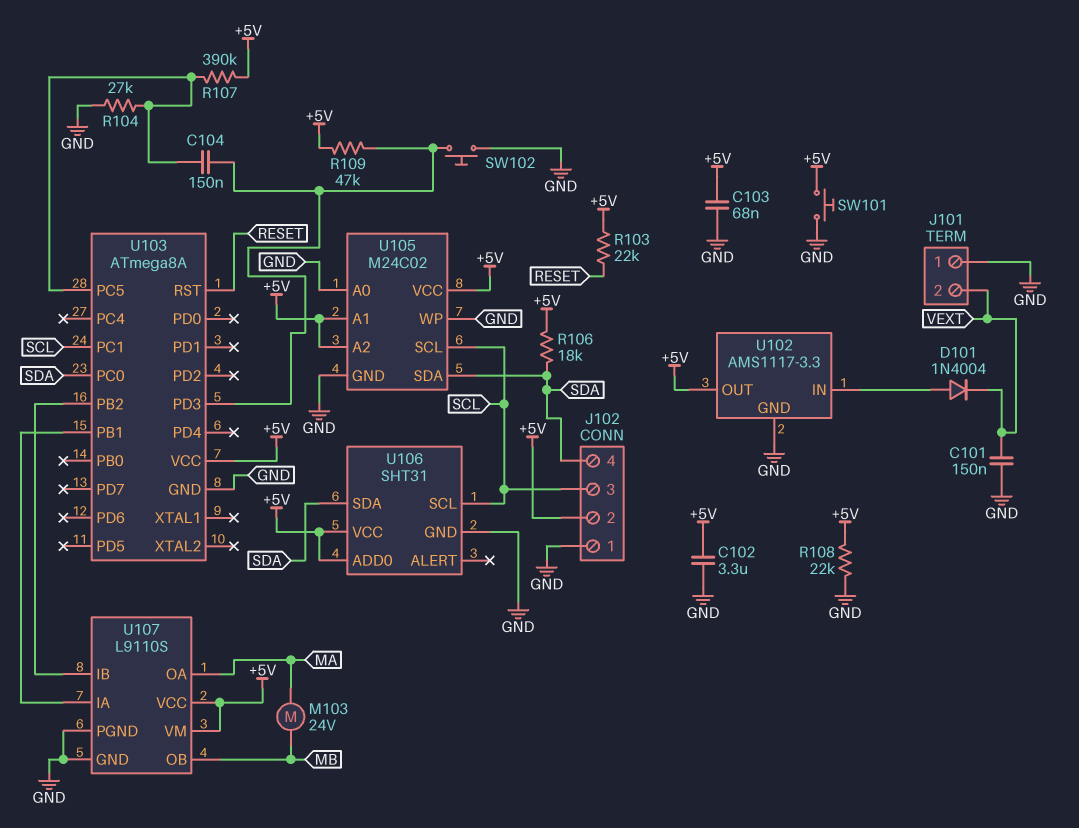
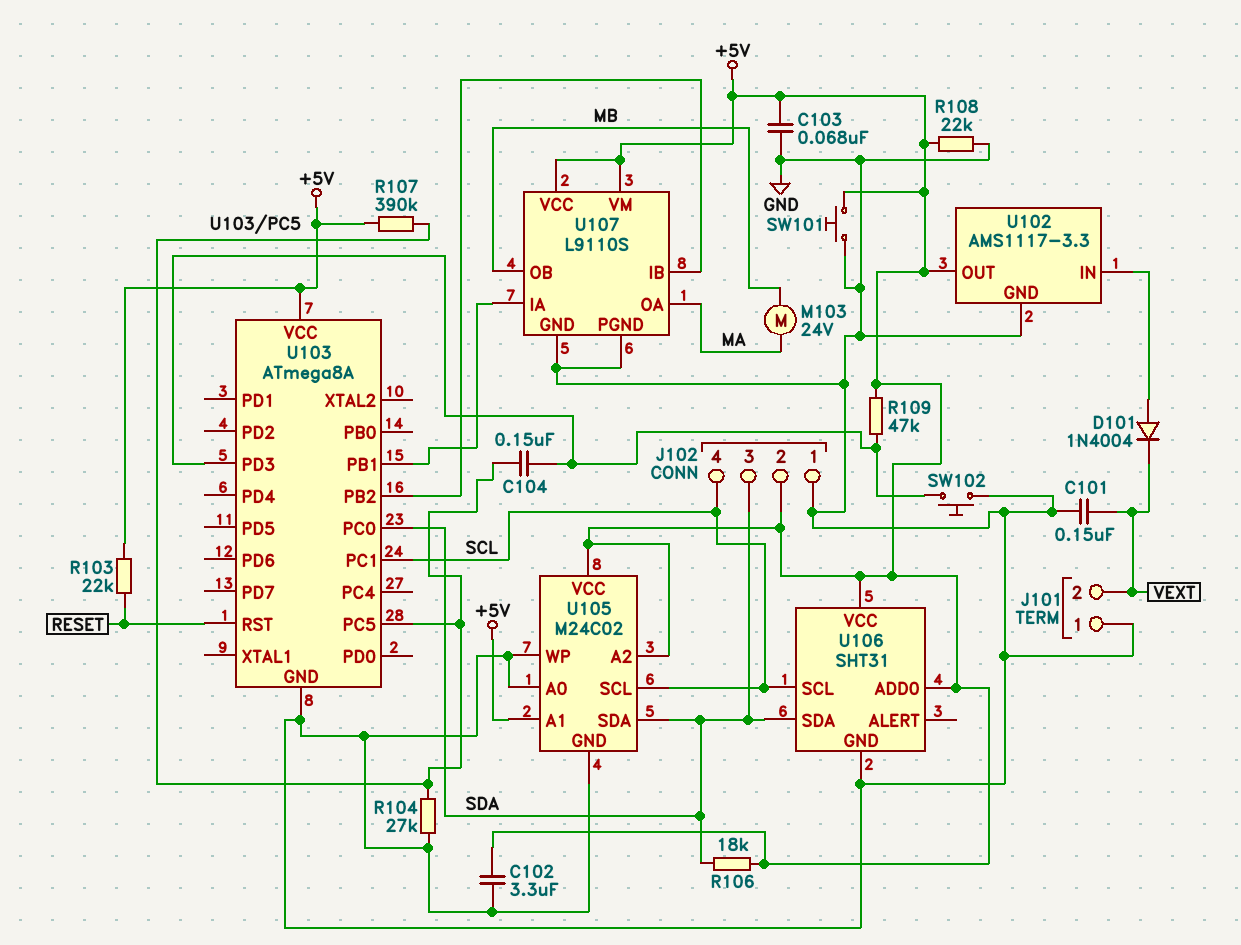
J102 pin 3: SCL -> SDA
J102 pin 4: SDA -> SCL

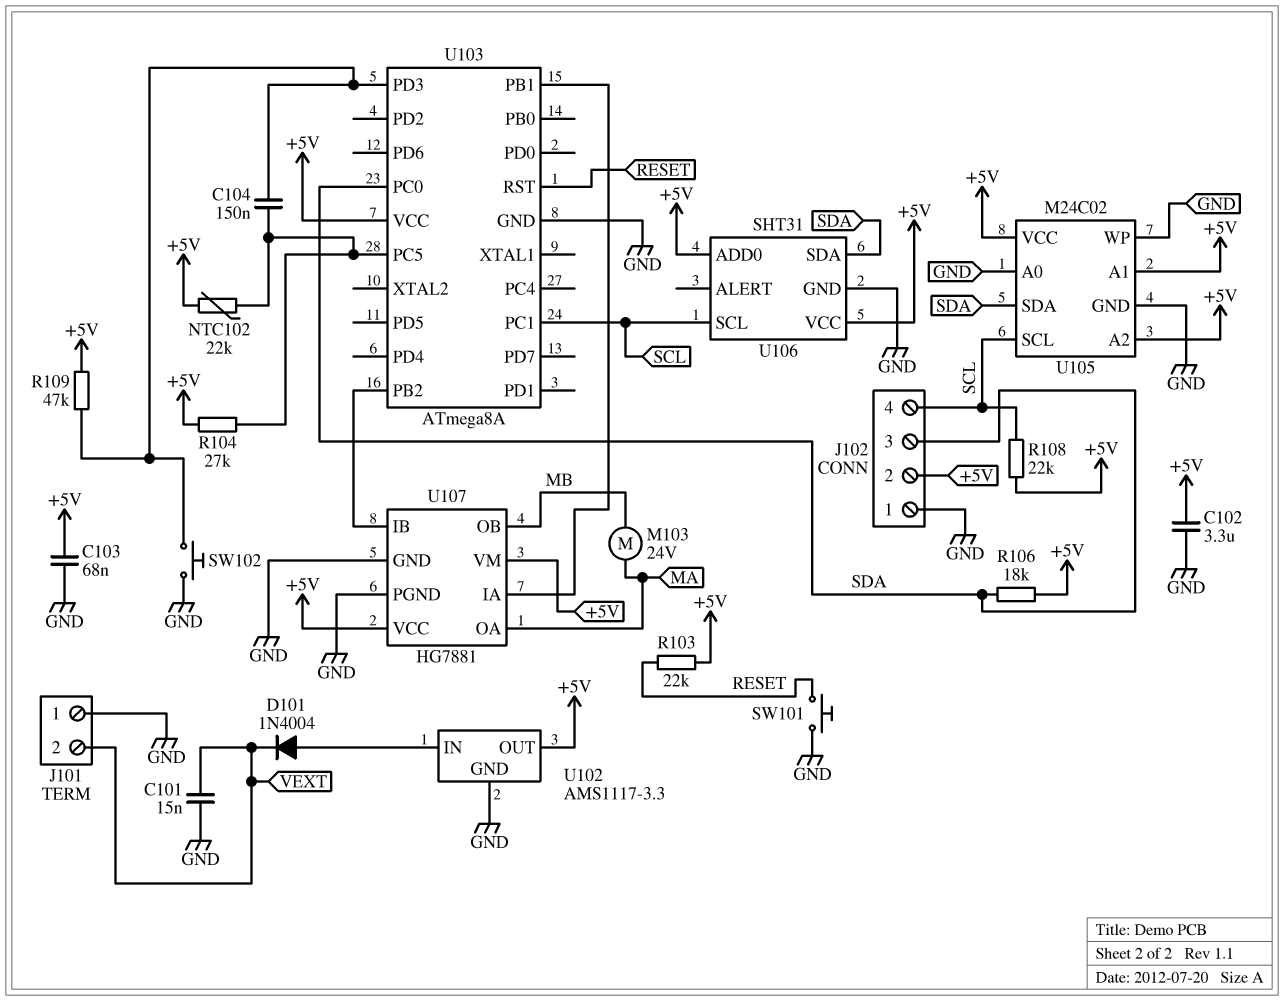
C101: 150nF (GND, VEXT) -> 15nF (GND, VEXT)
NTC102: none -> 22k (+5V, U103/PC5)
R104: 27k (GND, U103/PC5) -> 27k (+5V, U103/PC5)
R107: 390k (+5V, U103/PC5) -> none
R108: 22k (+5V, GND) -> 22k (+5V, SCL)
SW101: button (+5V, GND) -> button (GND, RESET)
U107: L9110S -> HG7881

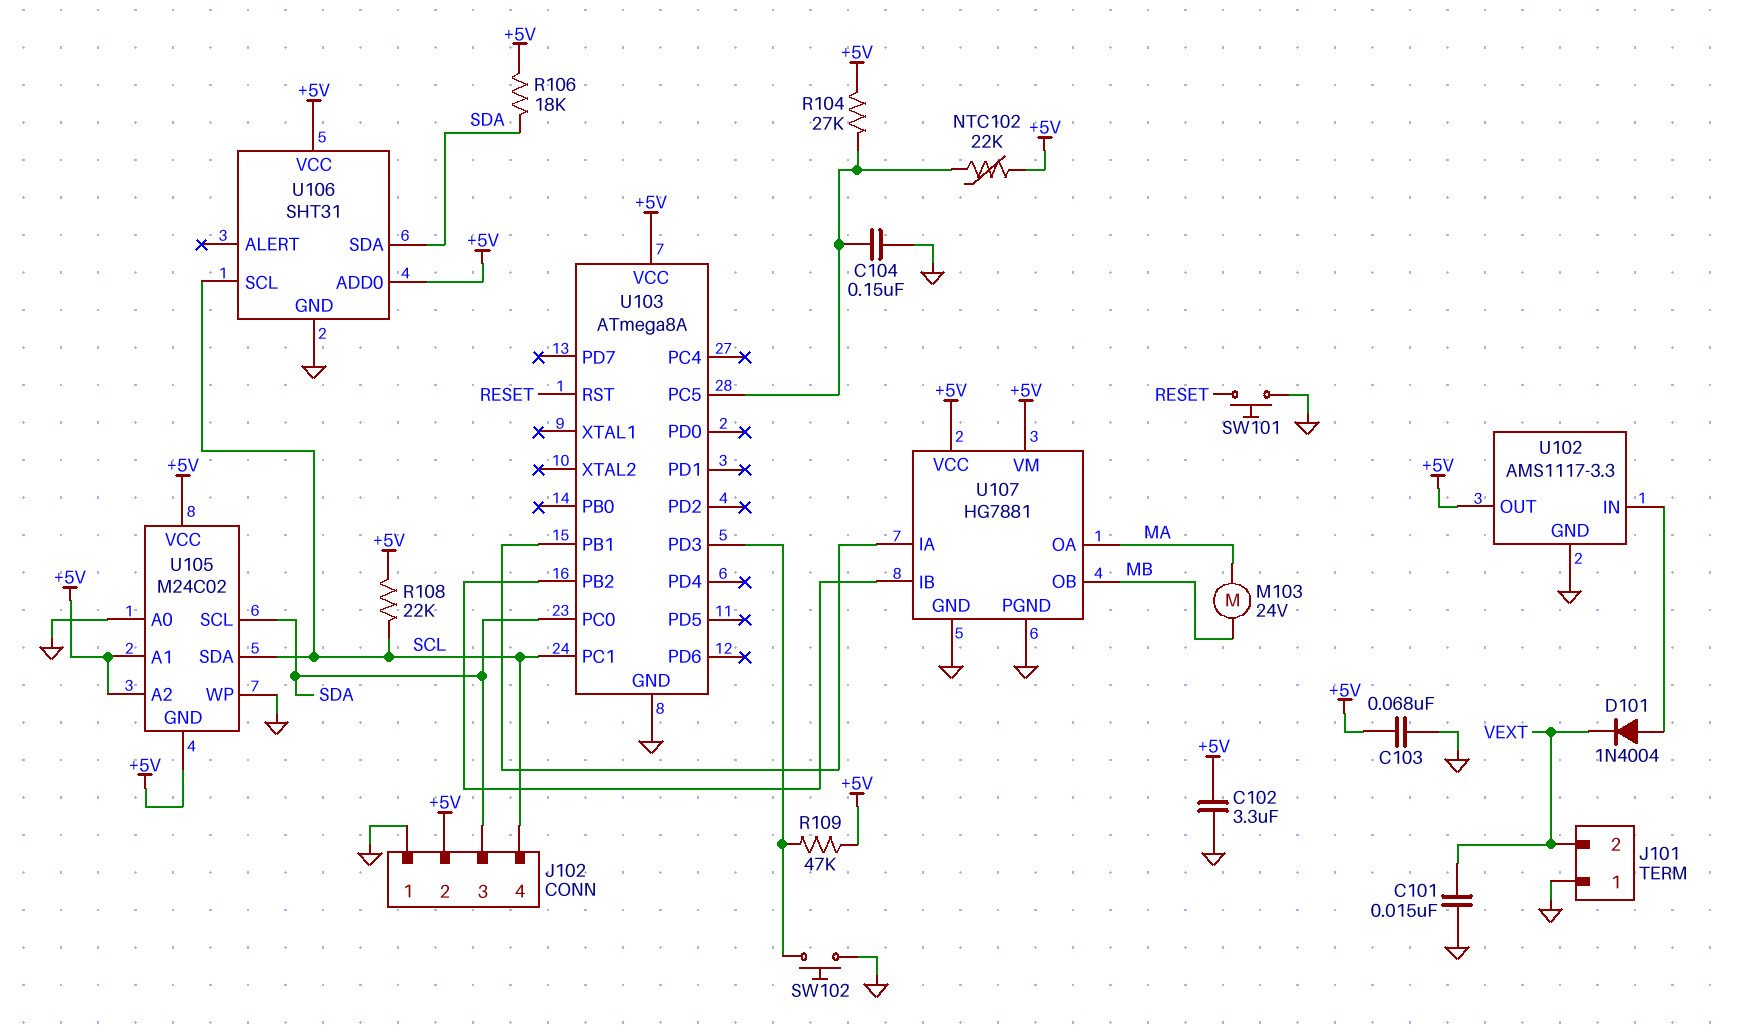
C104: 150nF (U103/PC5, U103/PD3) -> 150nF (GND, U103/PC5)
R103: 22k (+5V, RESET) -> none
U105 pin GND: GND -> +5V
U105 pin SCL: SCL -> SDA
U105 pin SDA: SDA -> SCL

